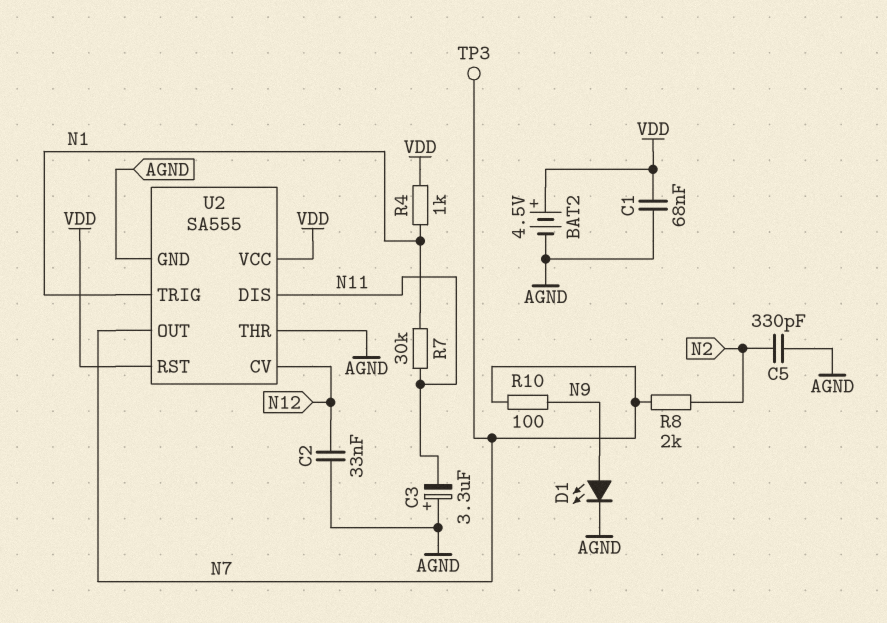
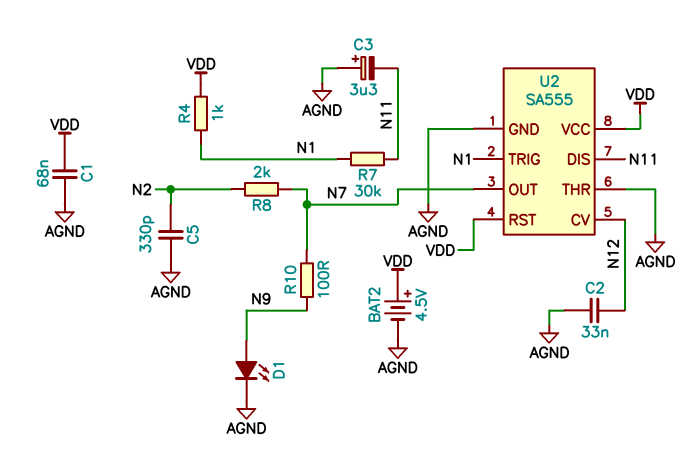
TP3: test point (N7) -> none

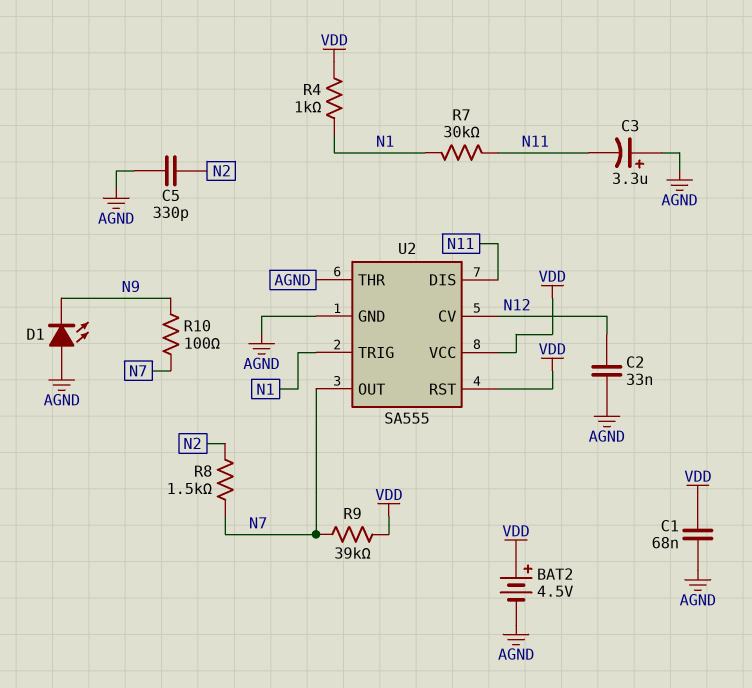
D1: LED (A N9, K AGND) -> LED (A AGND, K N9)
R8: 2k (N2, N7) -> 1.5k (N2, N7)
R9: none -> 39k (N7, VDD)

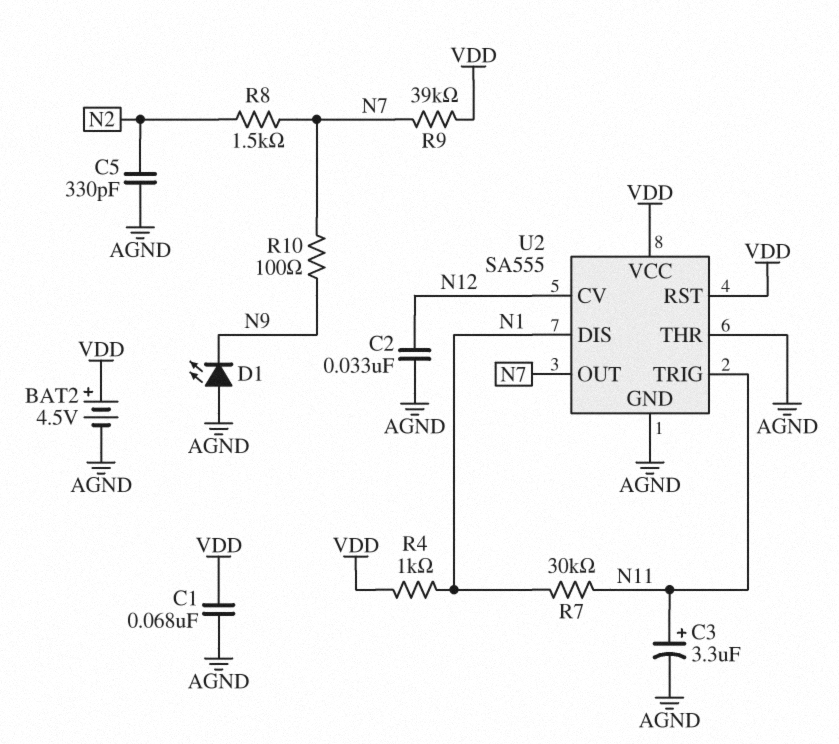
C3: 3.3uF (plus AGND, minus N11) -> 3.3uF (plus N11, minus AGND)
U2 pin DIS: N11 -> N1
U2 pin TRIG: N1 -> N11

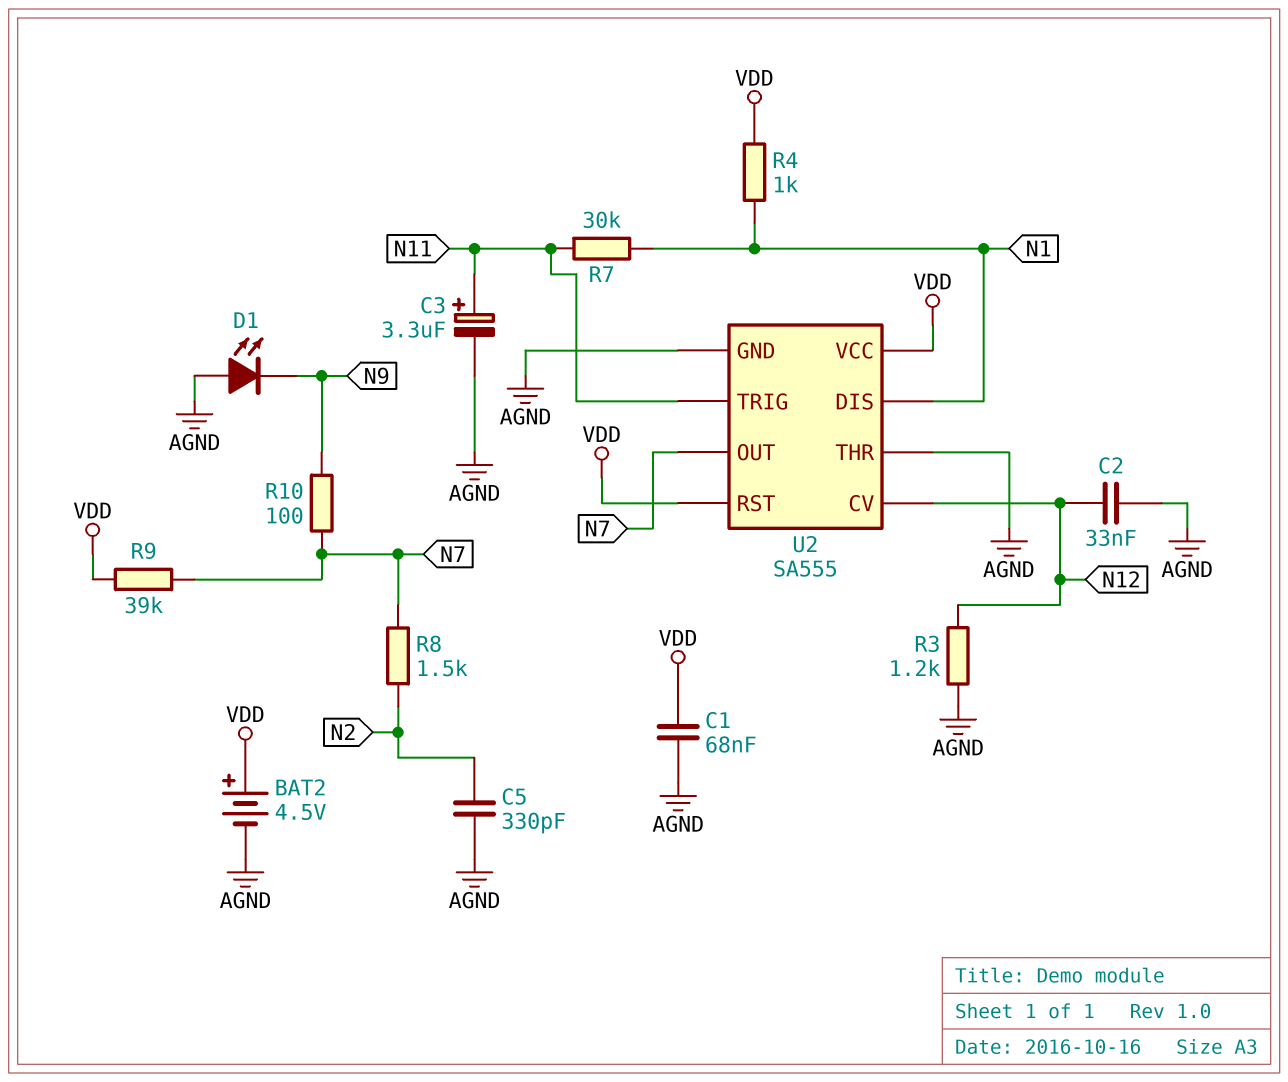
R3: none -> 1.2k (AGND, N12)

